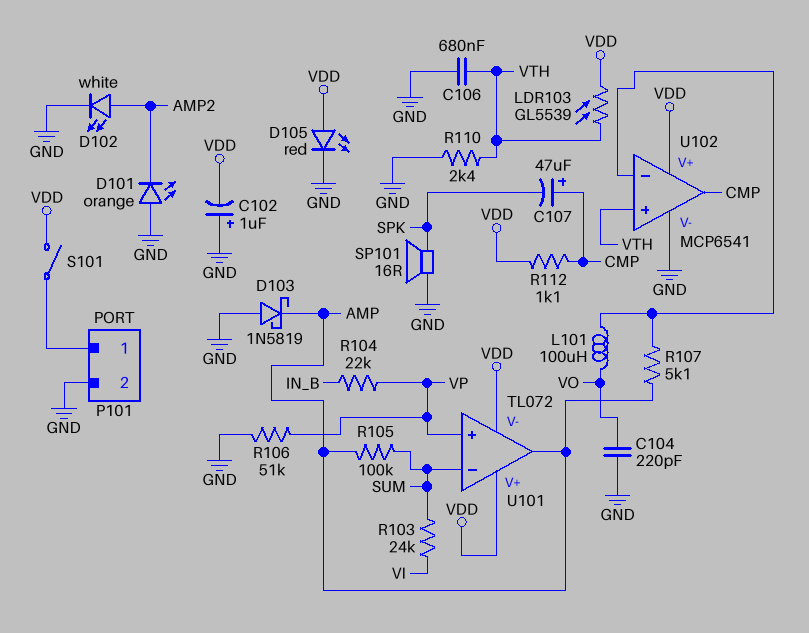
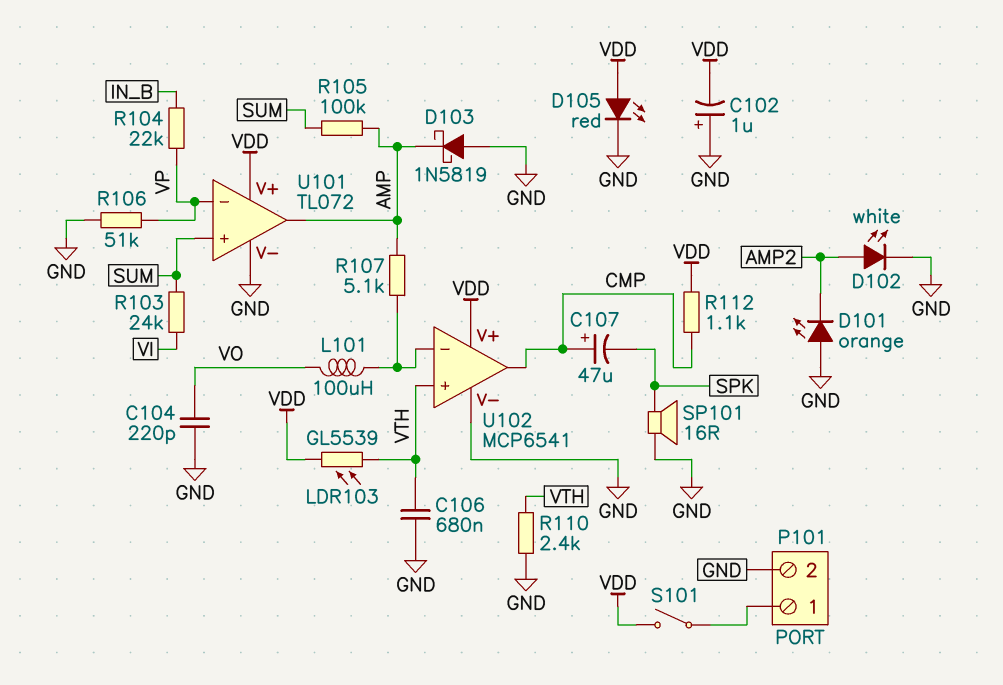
U101 pin V-: VDD -> GND
U101 pin in+: VP -> SUM
U101 pin in-: SUM -> VP

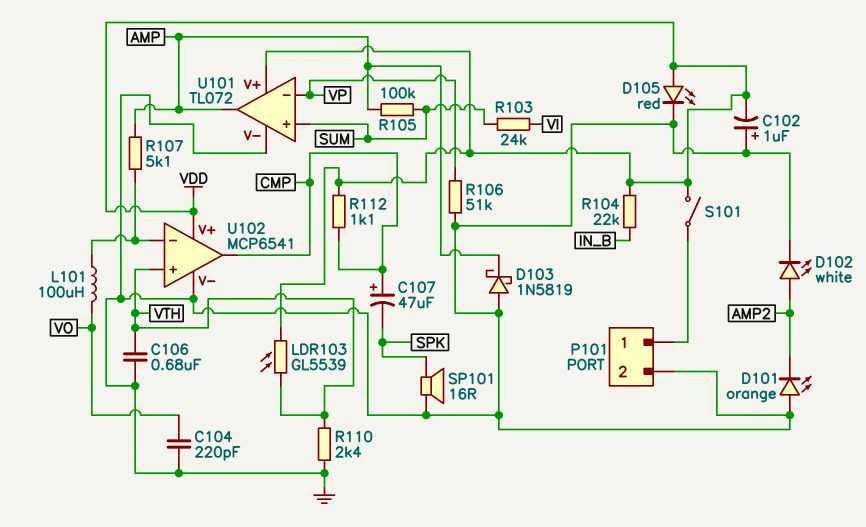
R104: 22k (IN_B, VP) -> 22k (IN_B, VDD)

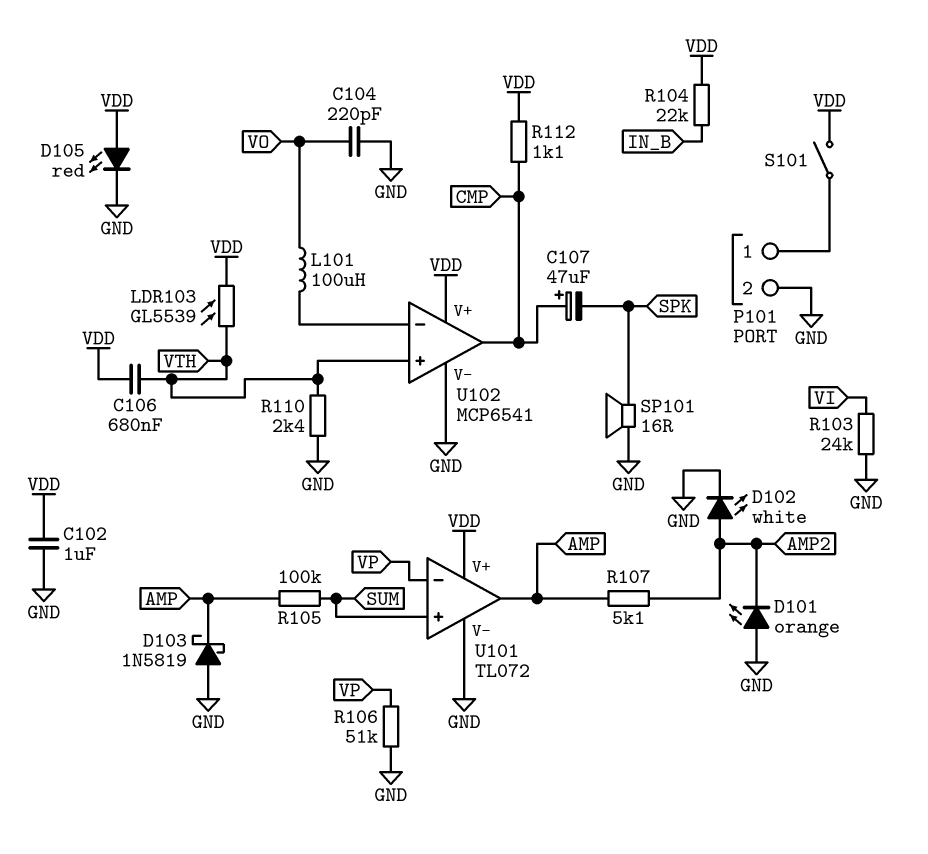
C102: 1uF (plus GND, minus VDD) -> 1uF (GND, VDD)
C106: 680nF (GND, VTH) -> 680nF (VDD, VTH)
R103: 24k (SUM, VI) -> 24k (GND, VI)
R107: 5.1k (AMP, U102/in-) -> 5.1k (AMP, AMP2)

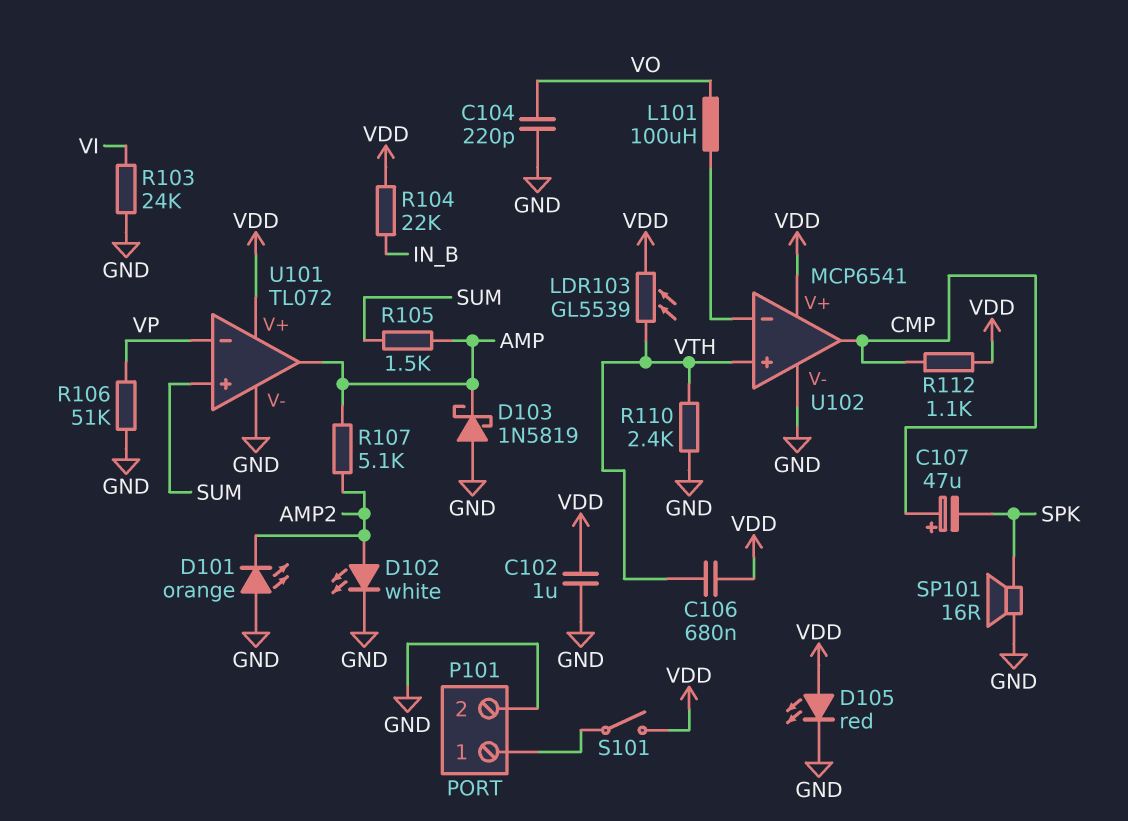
R105: 100k (AMP, SUM) -> 1.5k (AMP, SUM)

